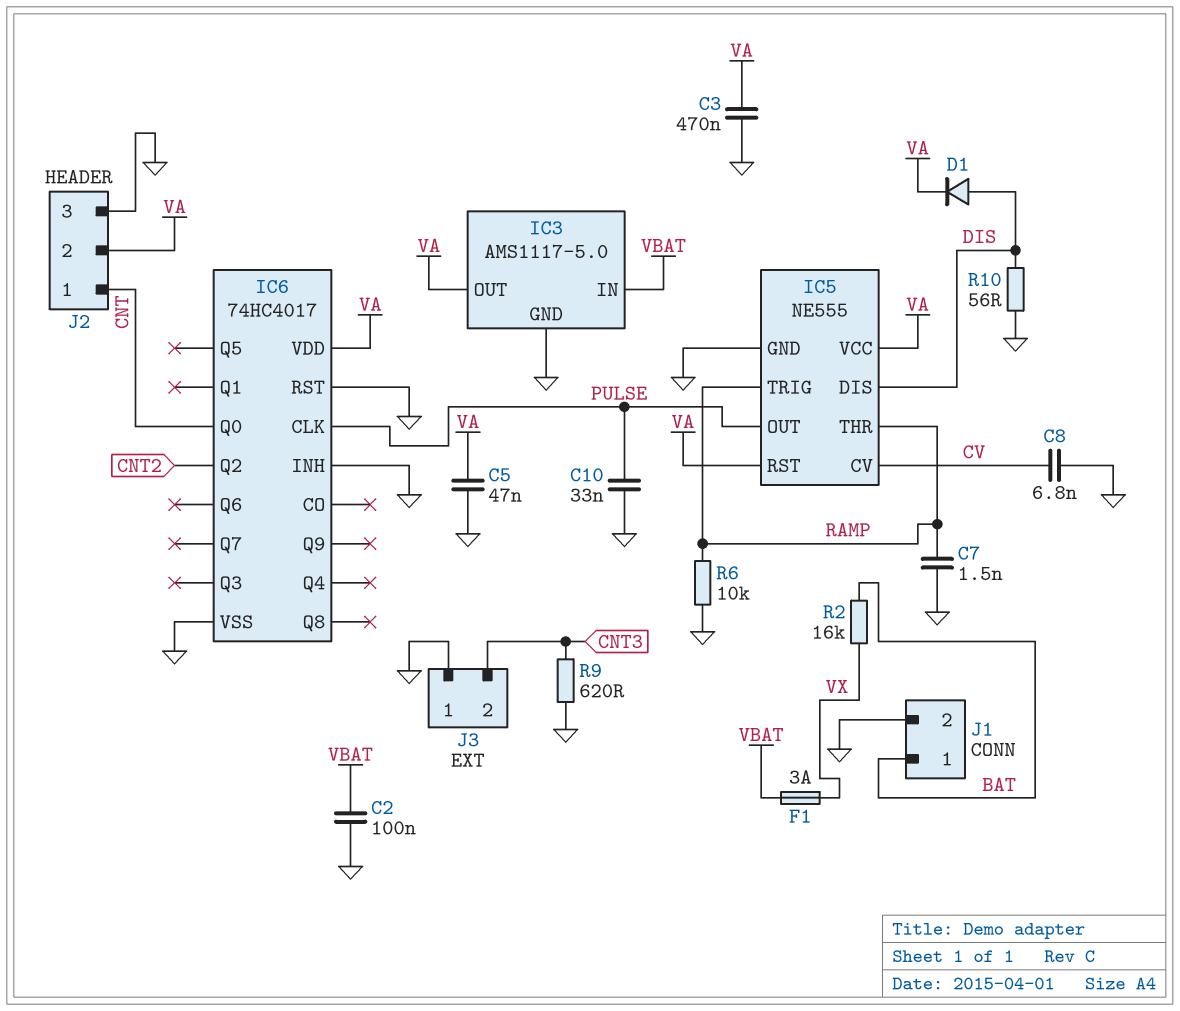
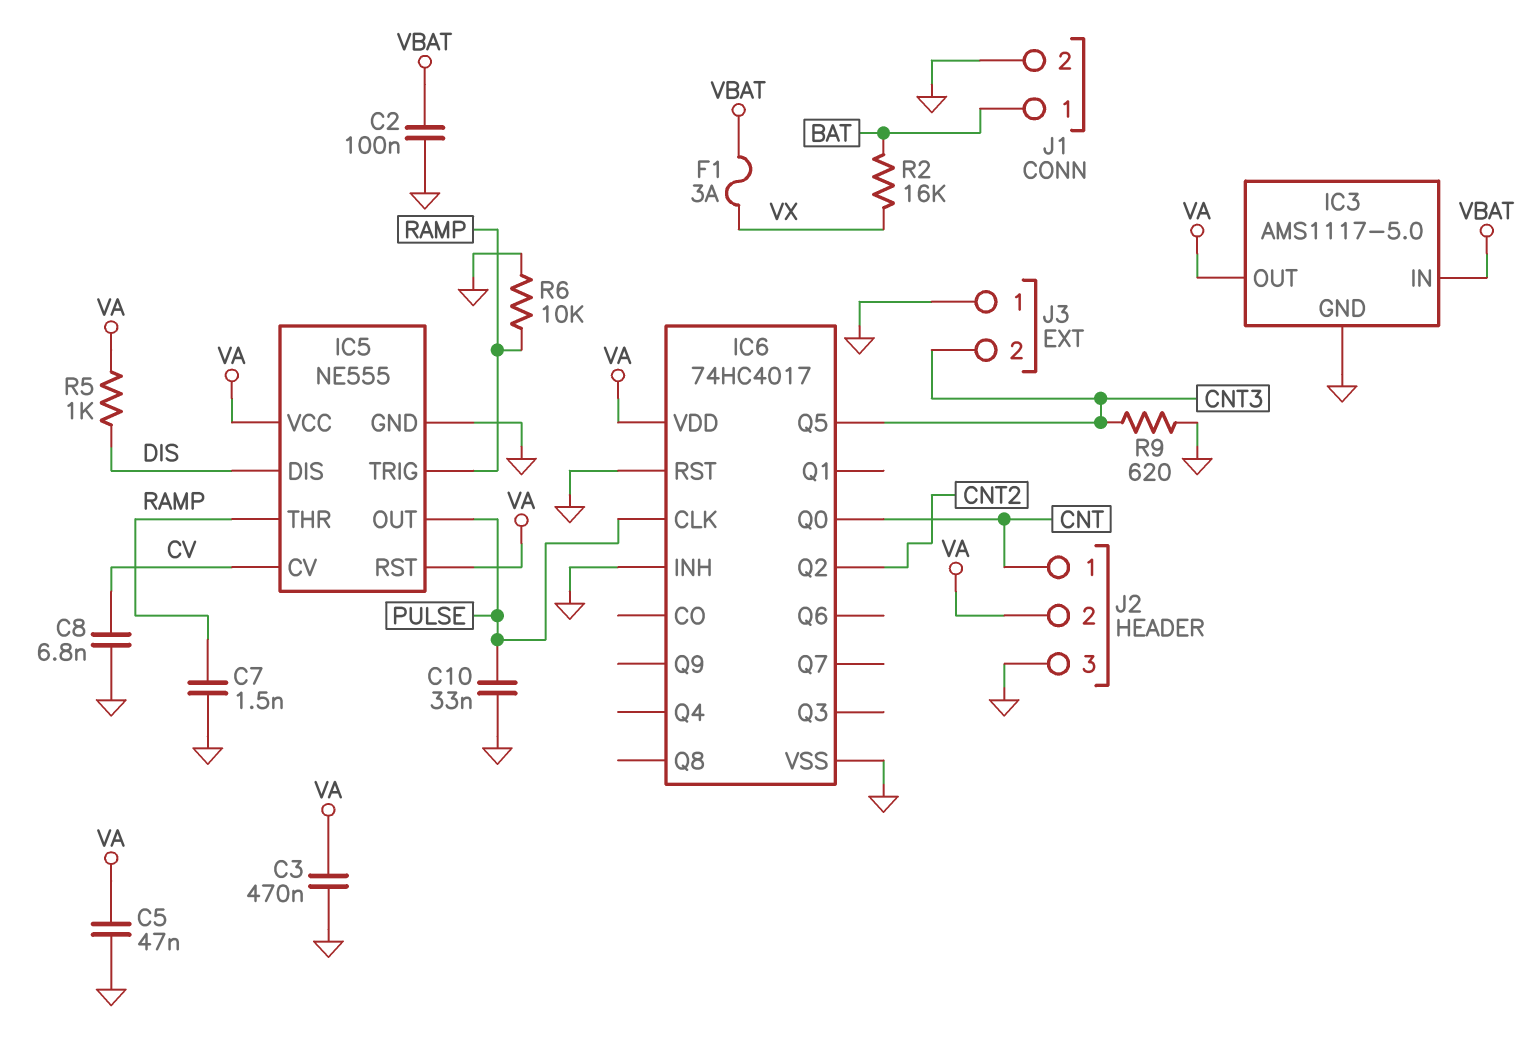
D1: diode (A DIS, K VA) -> none
IC6 pin Q5: none -> CNT3
R5: none -> 1k (DIS, VA)
R10: 56 (DIS, GND) -> none

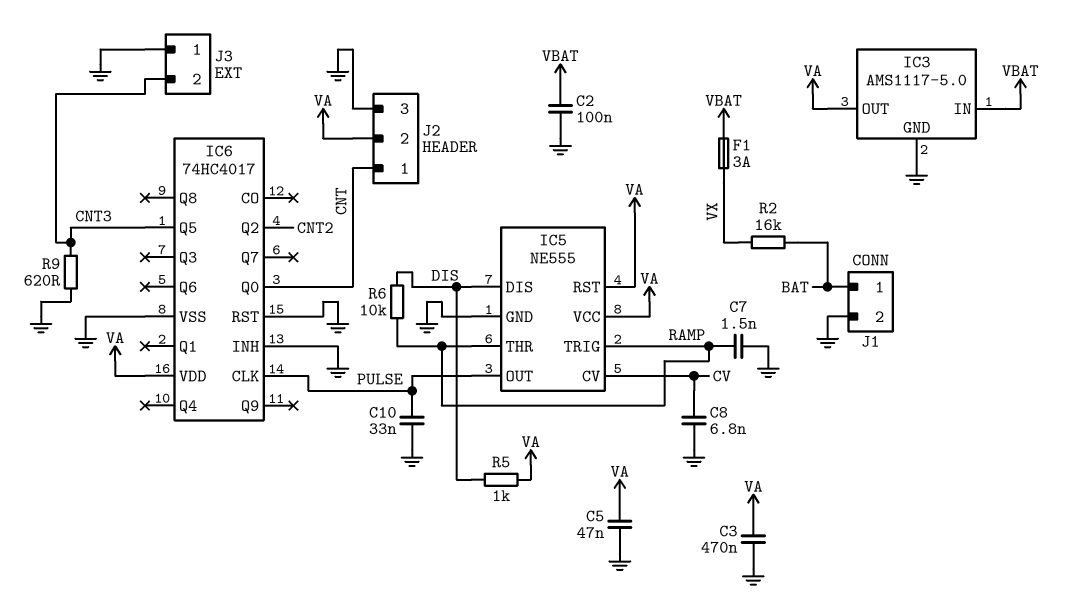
R6: 10k (GND, RAMP) -> 10k (DIS, RAMP)

